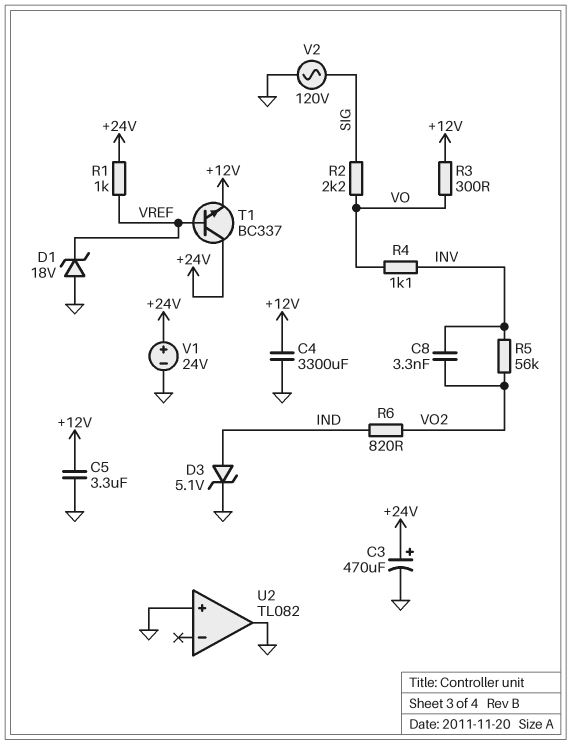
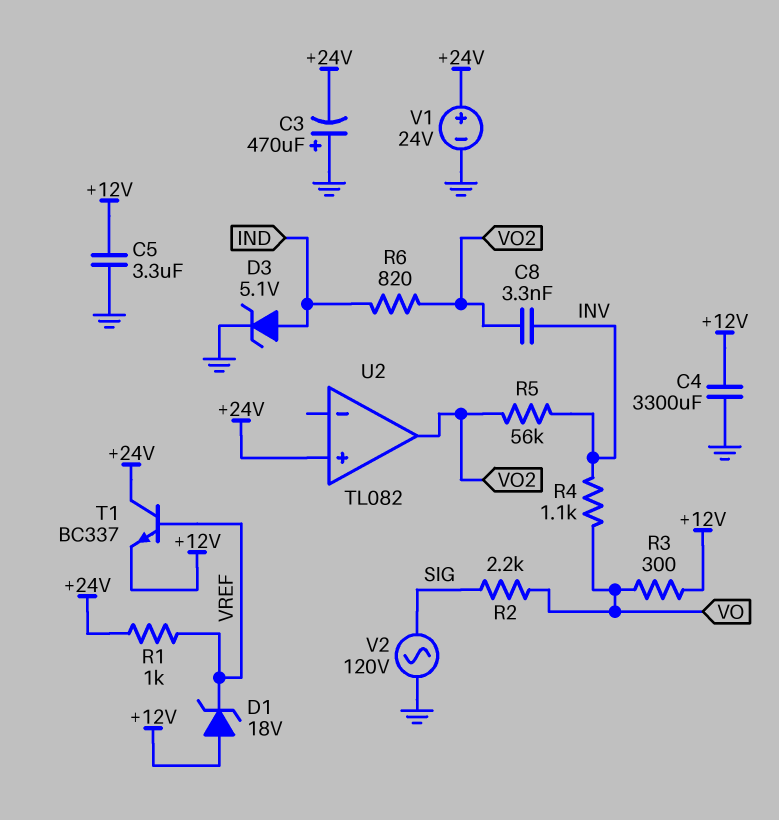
C3: 470uF (plus +24V, minus GND) -> 470uF (plus GND, minus +24V)
D1: zener 18V (A GND, K VREF) -> zener 18V (A +12V, K VREF)
U2 pin in+: GND -> +24V
U2 pin out: GND -> VO2

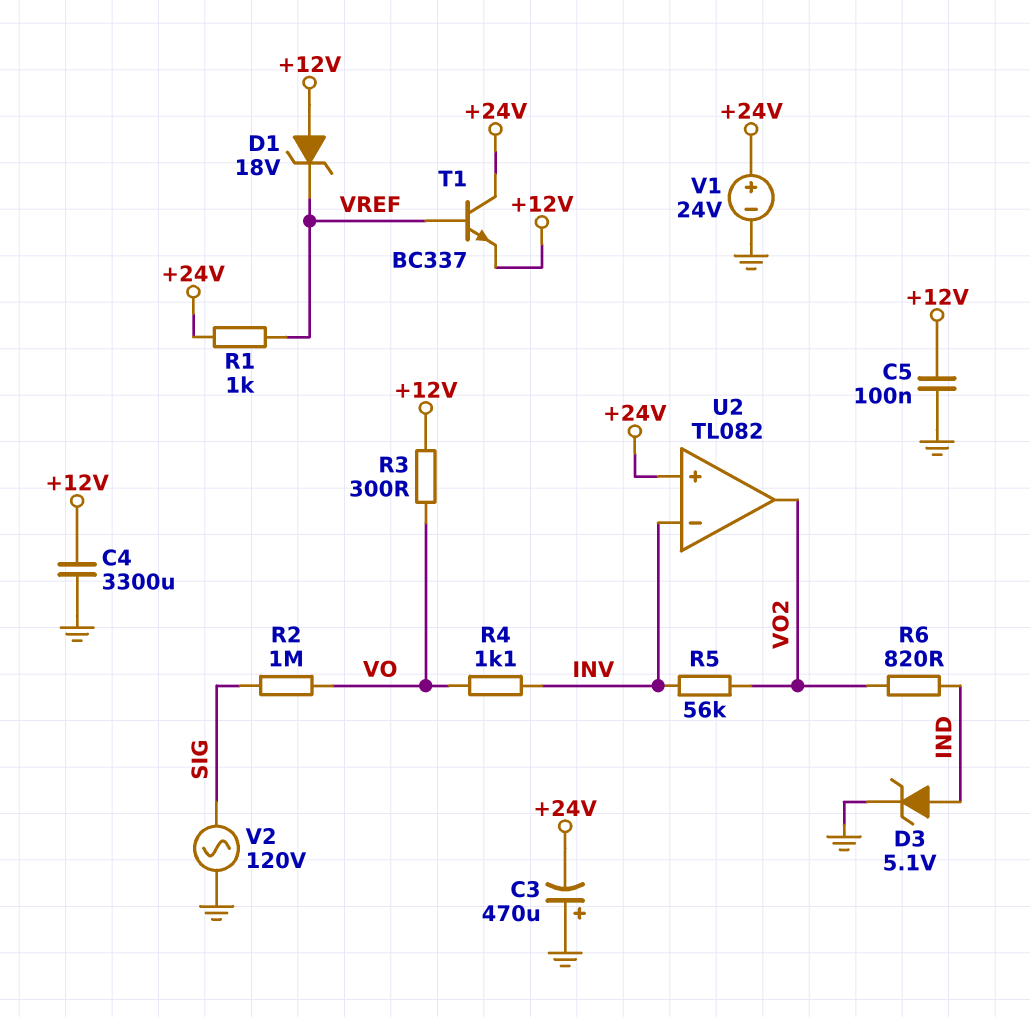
C5: 3.3uF (+12V, GND) -> 100nF (+12V, GND)
C8: 3.3nF (INV, VO2) -> none
R2: 2.2k (SIG, VO) -> 1M (SIG, VO)
U2 pin in-: none -> INV

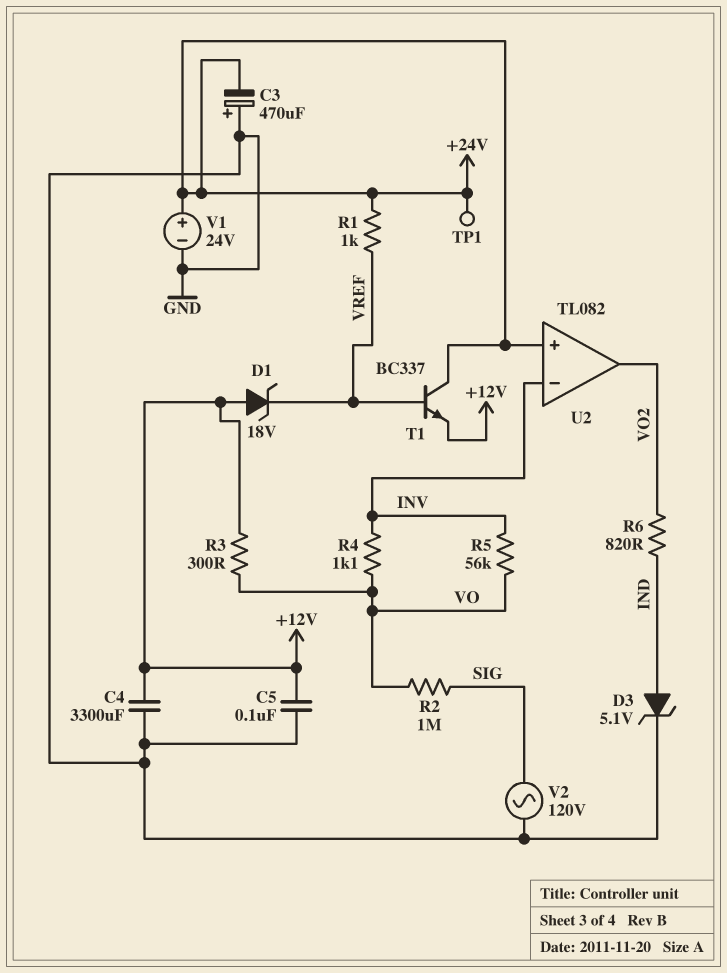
R5: 56k (INV, VO2) -> 56k (INV, VO)
TP1: none -> test point (+24V)

